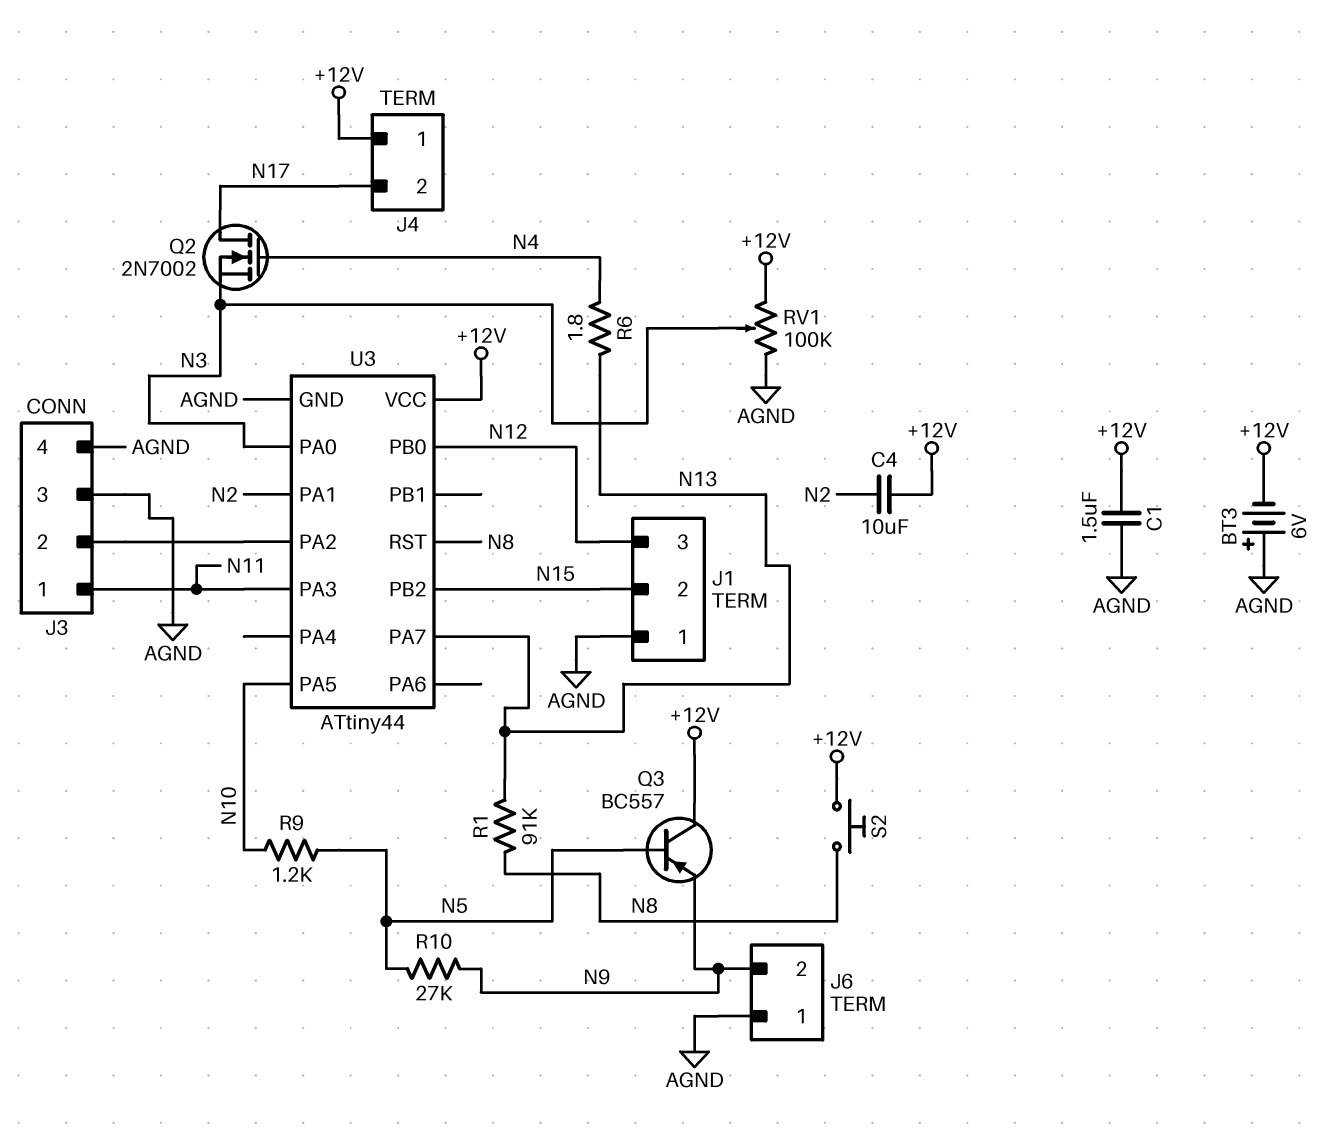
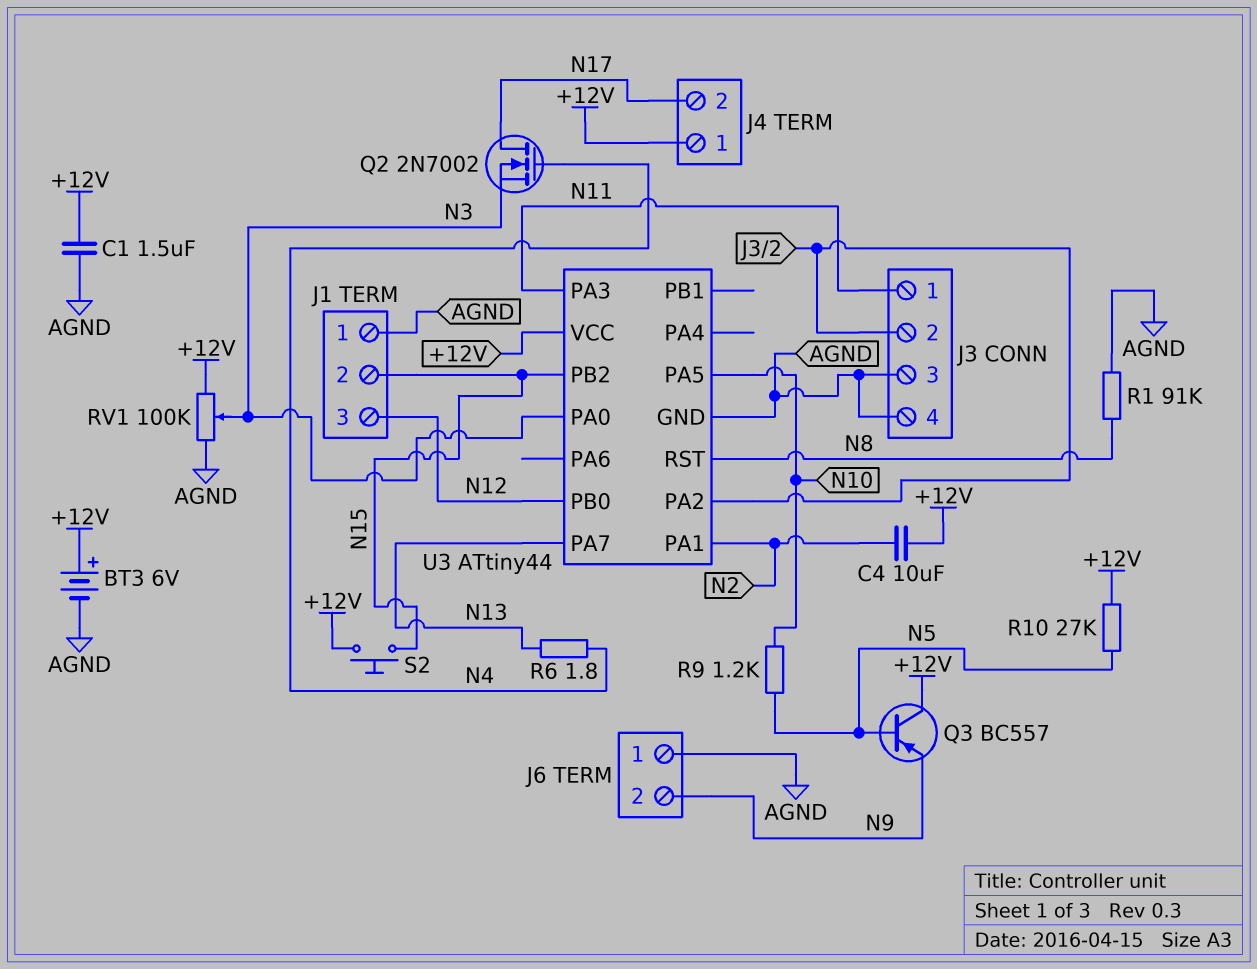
BT3: 6V (plus AGND, minus +12V) -> 6V (plus +12V, minus AGND)
R1: 91k (N8, N13) -> 91k (AGND, N8)
R10: 27k (N5, N9) -> 27k (+12V, N5)
S2: button (+12V, N8) -> button (+12V, N15)

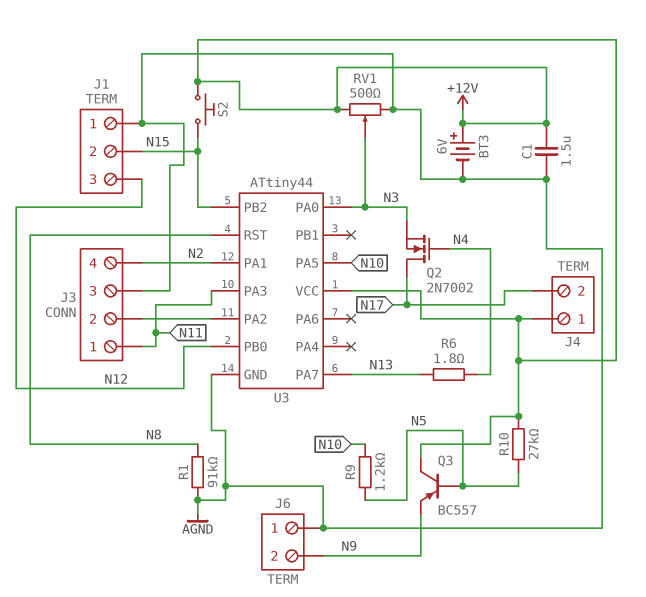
C4: 10uF (+12V, N2) -> none
J3 pin 4: AGND -> N2
RV1: 100k (+12V, AGND, wiper N3) -> 500 (+12V, AGND, wiper N3)

